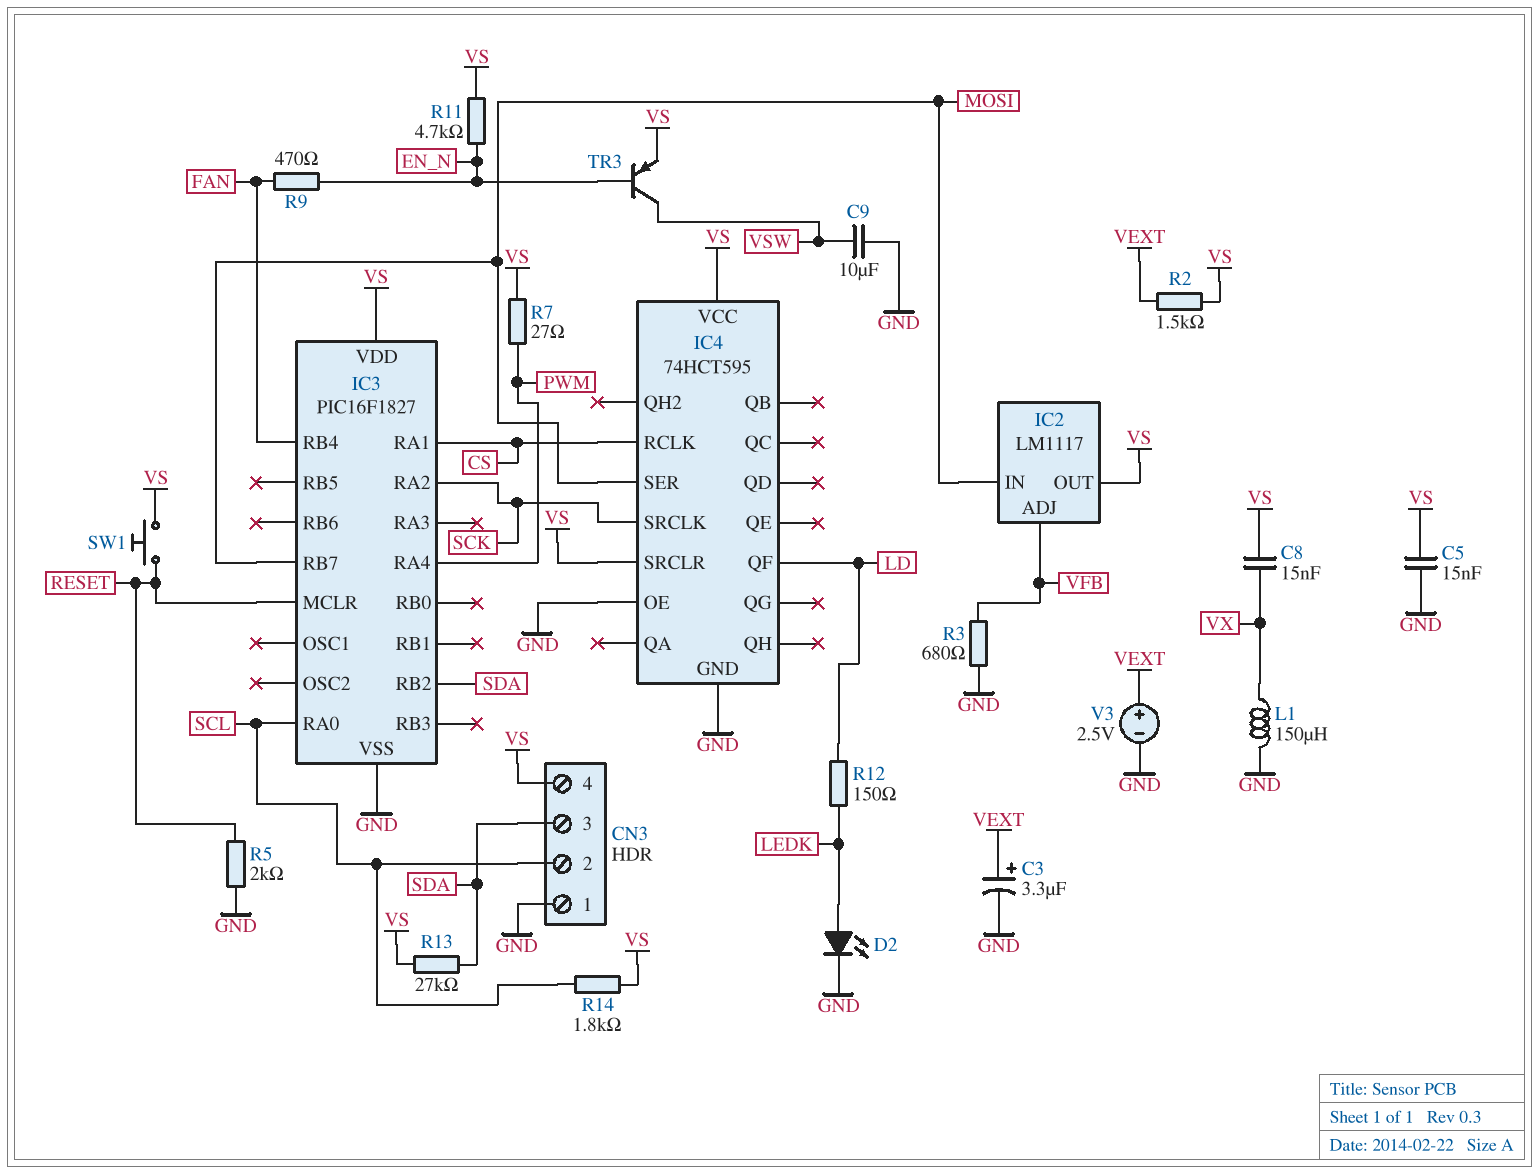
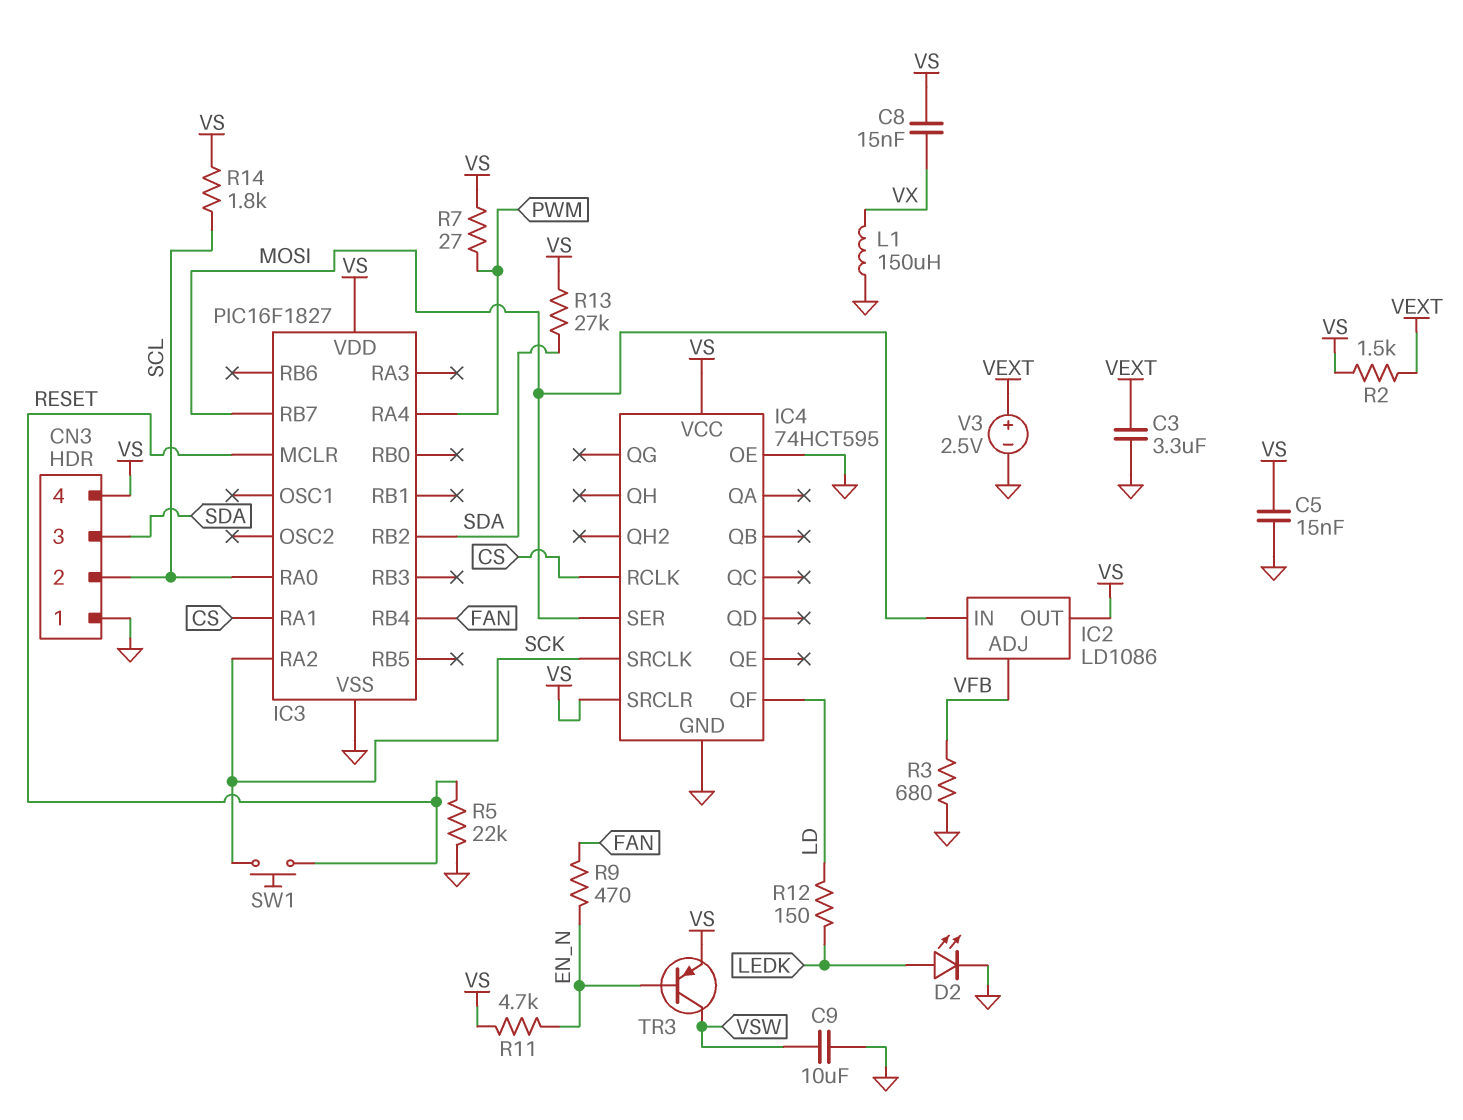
C3: 3.3uF (plus VEXT, minus GND) -> 3.3uF (GND, VEXT)
IC2: LM1117 -> LD1086
R5: 2k (GND, RESET) -> 22k (GND, RESET)
SW1: button (RESET, VS) -> button (RESET, SCK)

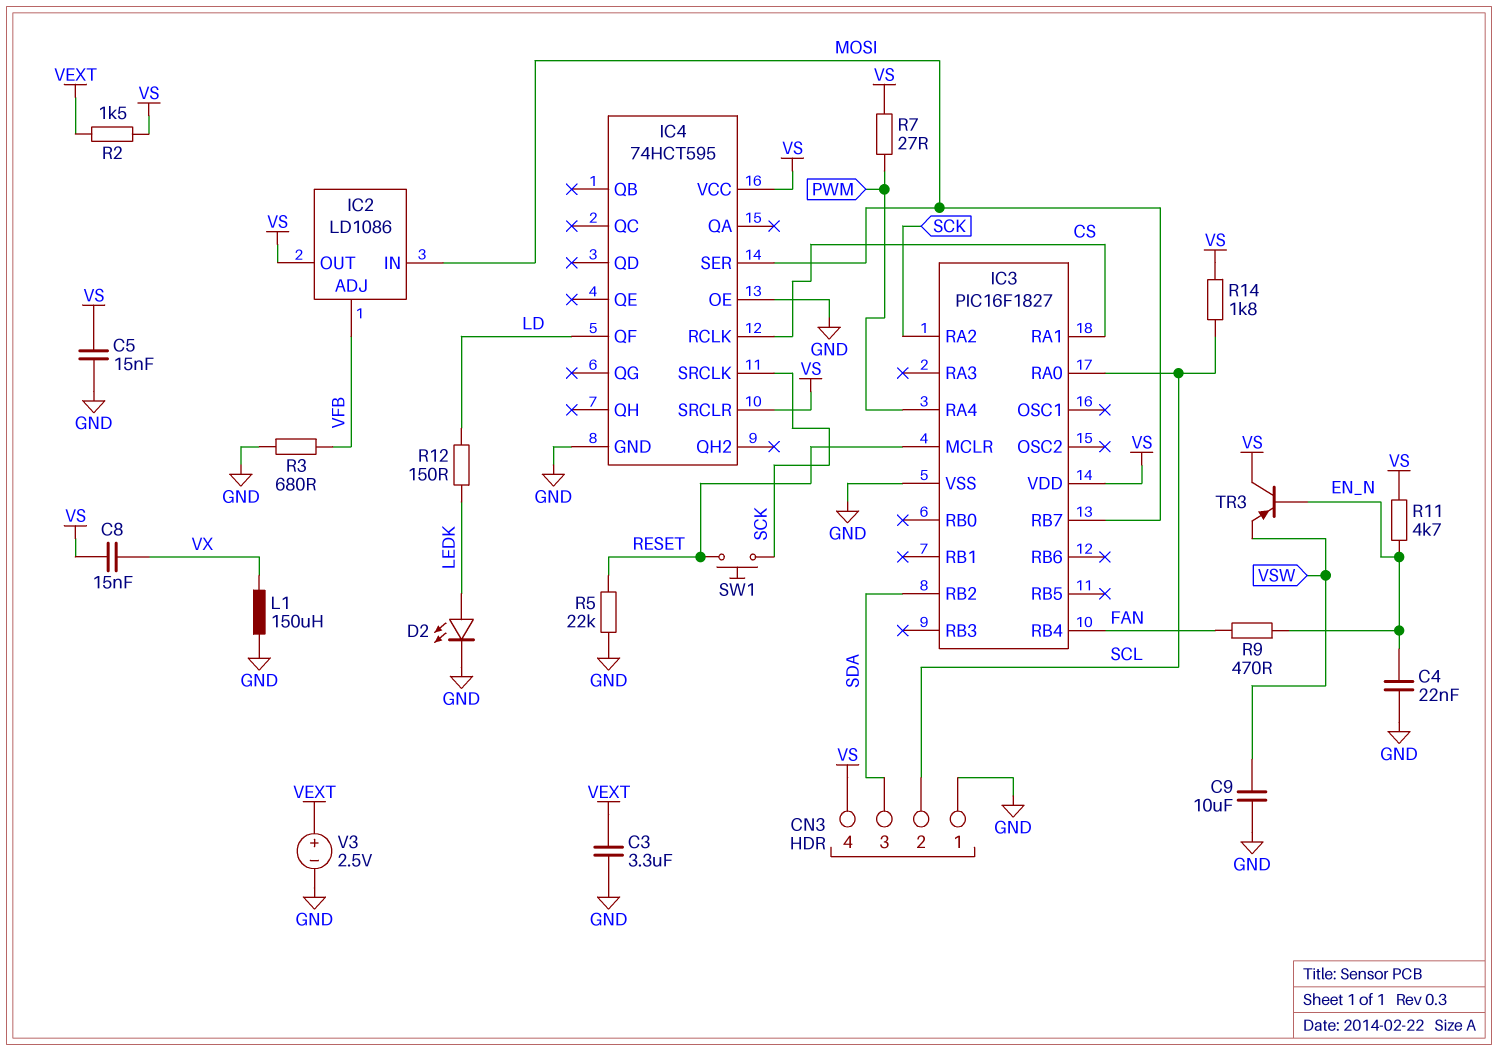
C4: none -> 22nF (EN_N, GND)
R13: 27k (SDA, VS) -> none
TR3: PNP (B EN_N, C VSW, E VS) -> PNP (B EN_N, C VS, E VSW)

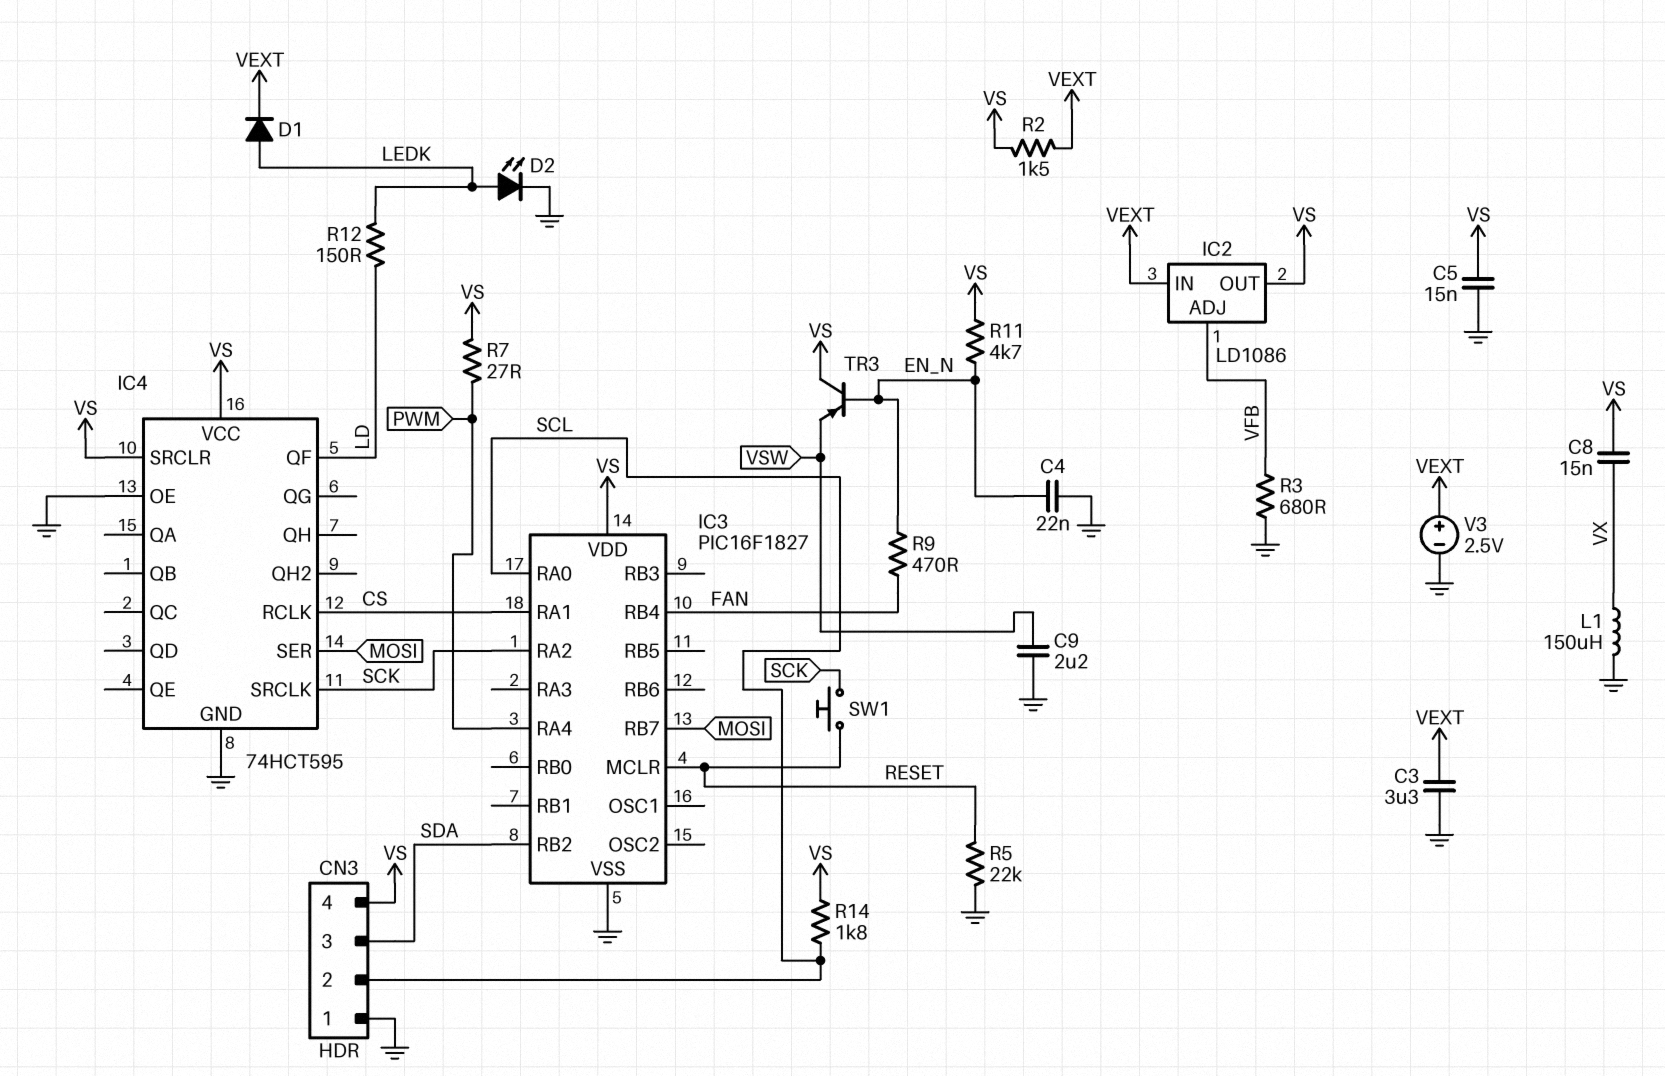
C9: 10uF (GND, VSW) -> 2.2uF (GND, VSW)
D1: none -> diode (A LEDK, K VEXT)
IC2 pin IN: MOSI -> VEXT

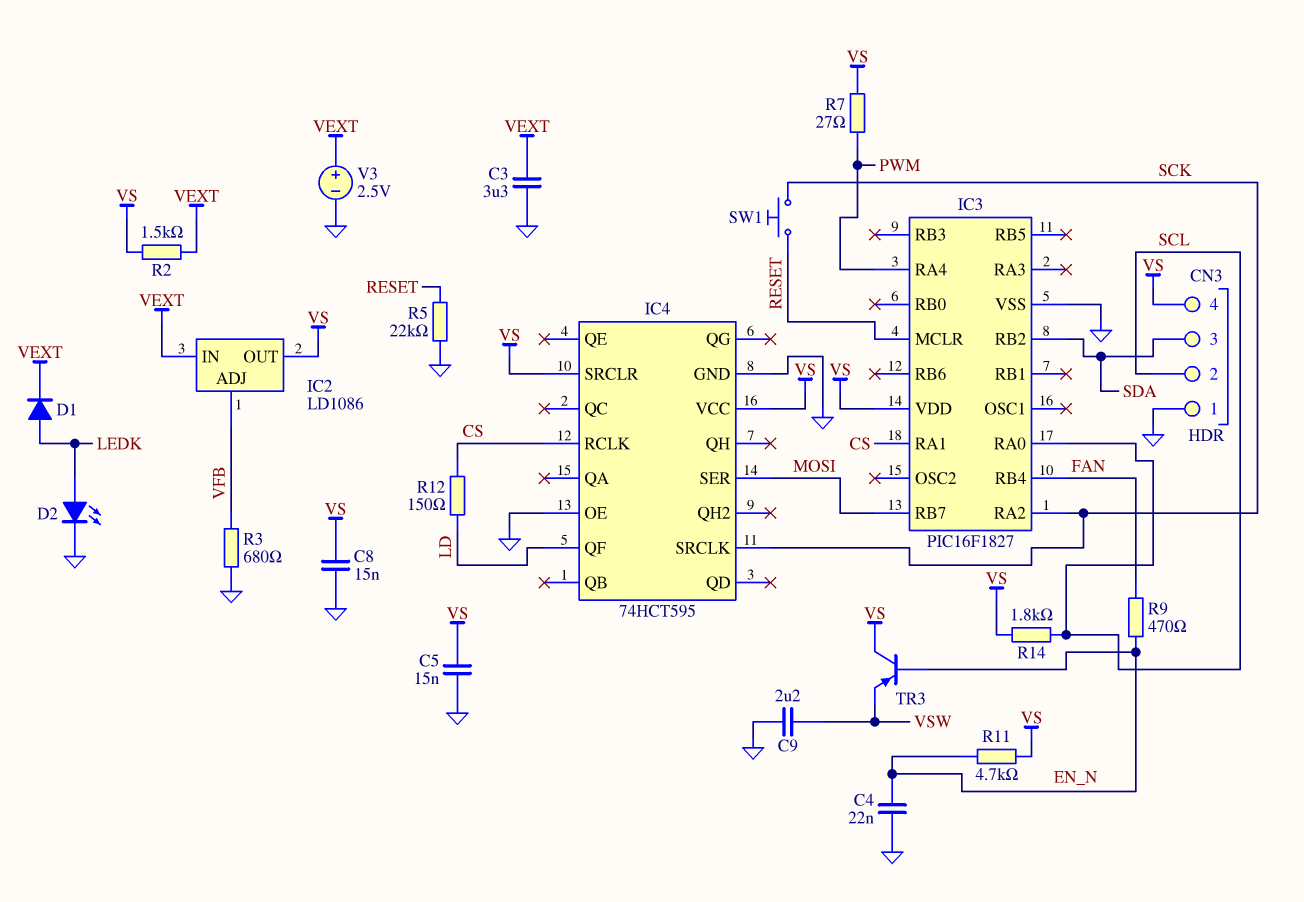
C8: 15nF (VS, VX) -> 15nF (GND, VS)
L1: 150uH (GND, VX) -> none
R12: 150 (LD, LEDK) -> 150 (CS, LD)

